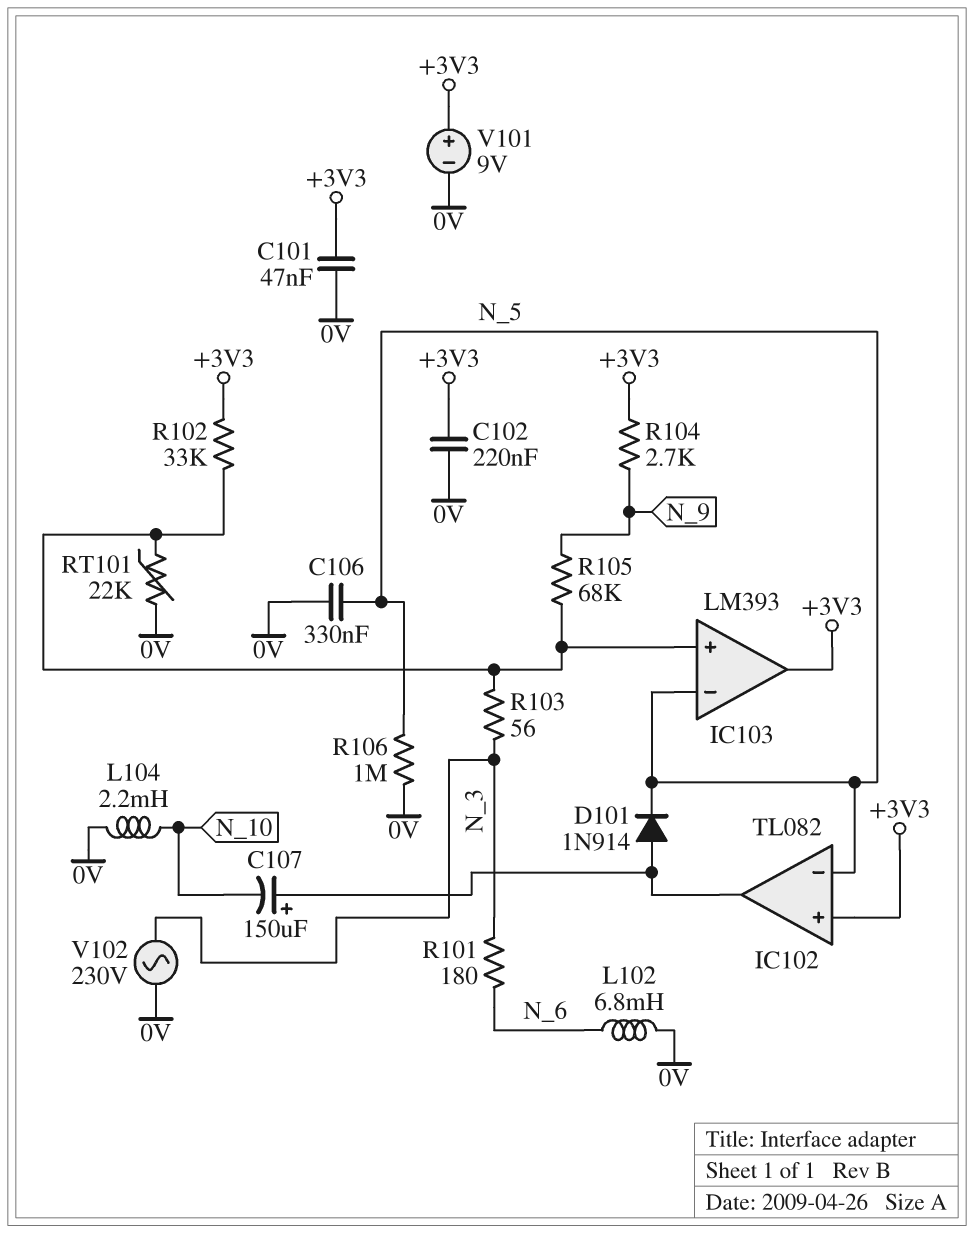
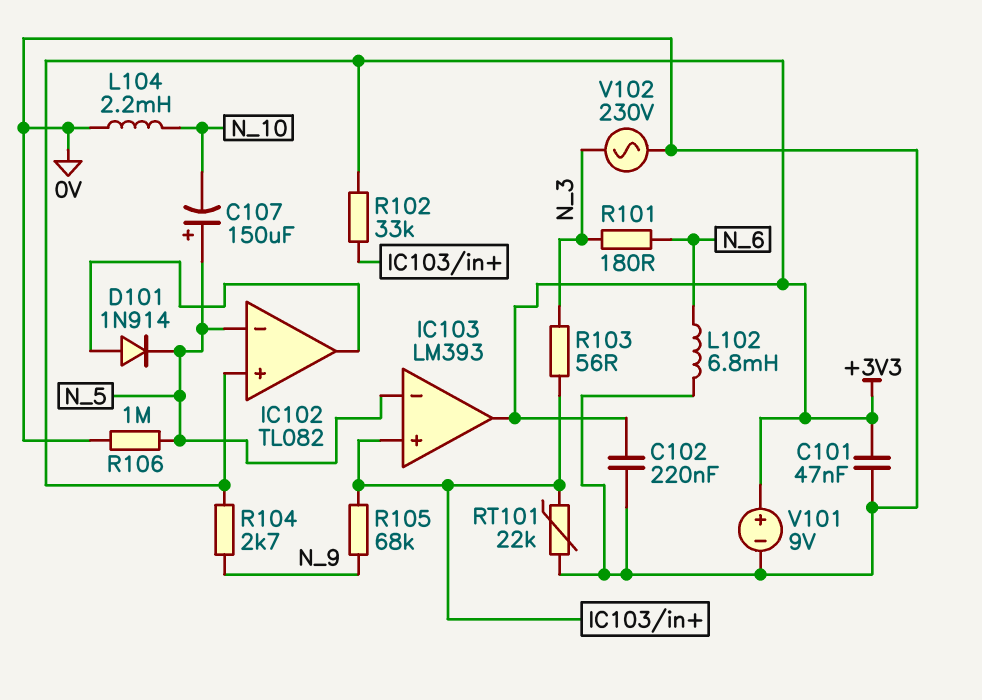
C106: 330nF (0V, N_5) -> none
C107: 150uF (plus IC102/out, minus N_10) -> 150uF (plus N_5, minus N_10)

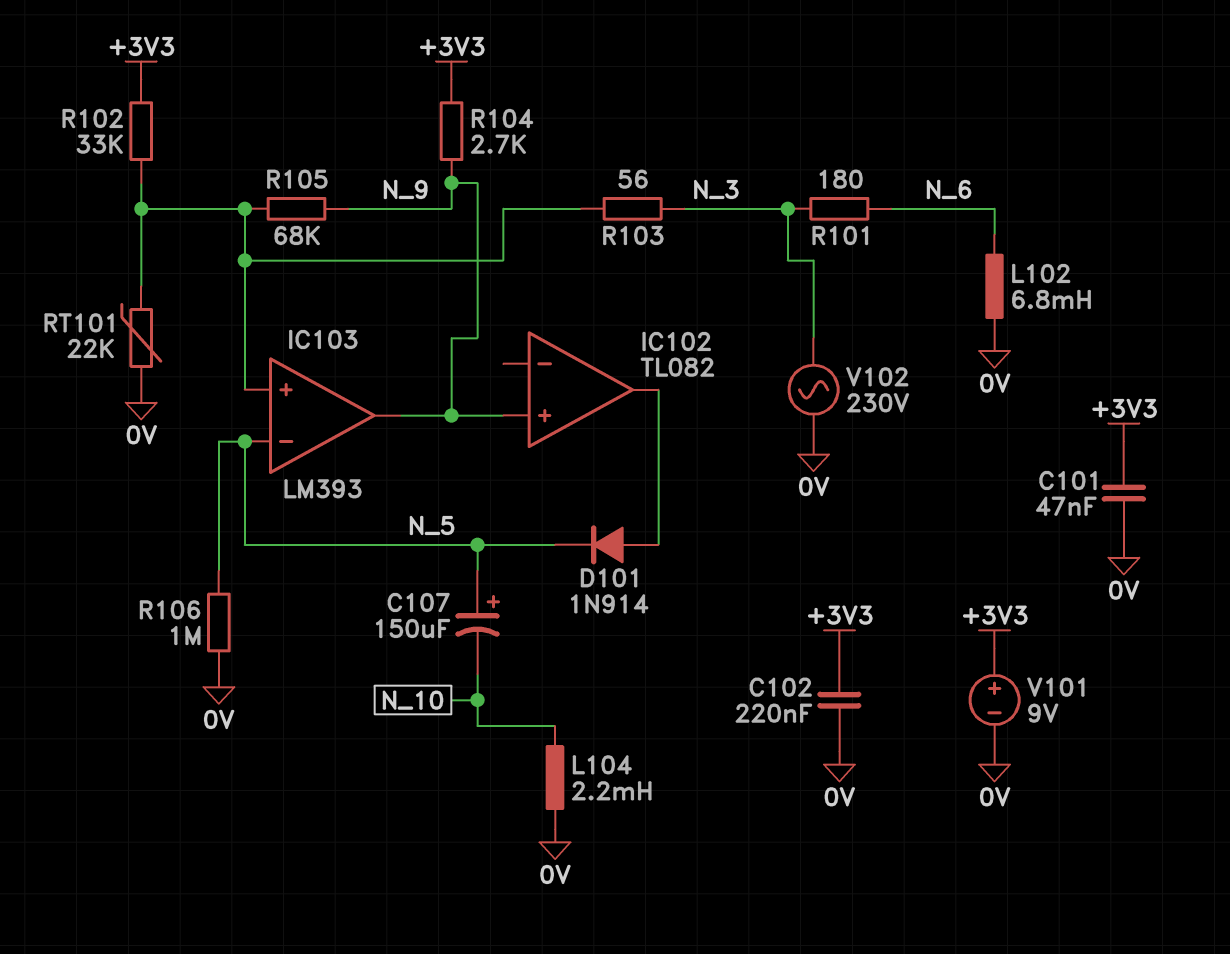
IC102 pin in+: +3V3 -> N_9
IC102 pin in-: N_5 -> none
IC103 pin out: +3V3 -> N_9

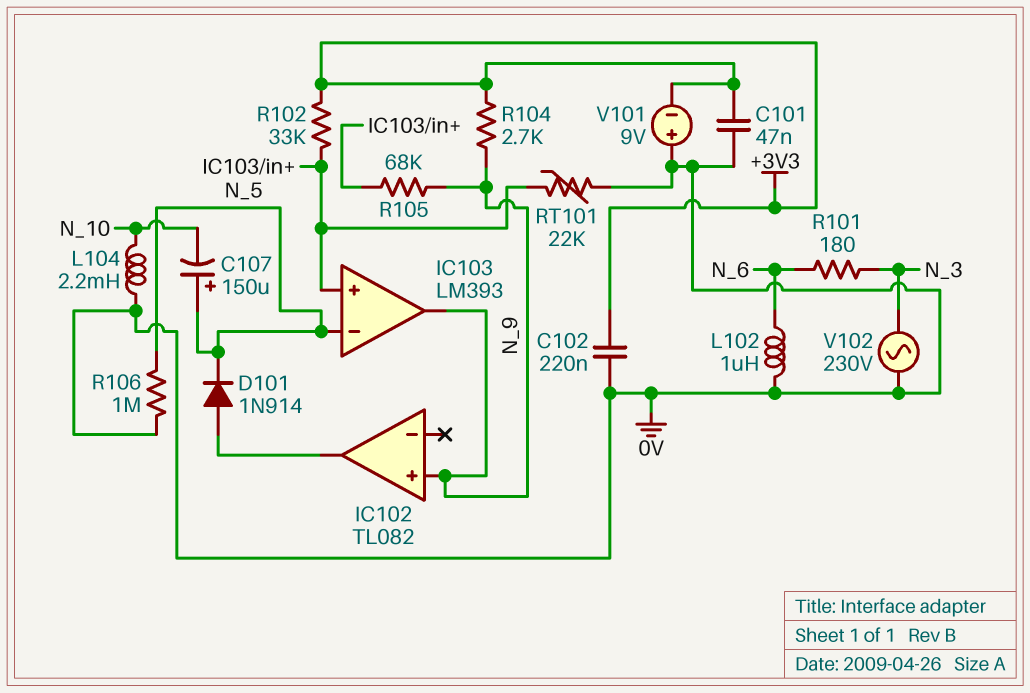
L102: 6.8mH (0V, N_6) -> 1uH (0V, N_6)
R103: 56 (IC103/in+, N_3) -> none
V101: 9V (plus +3V3, minus 0V) -> 9V (plus 0V, minus +3V3)

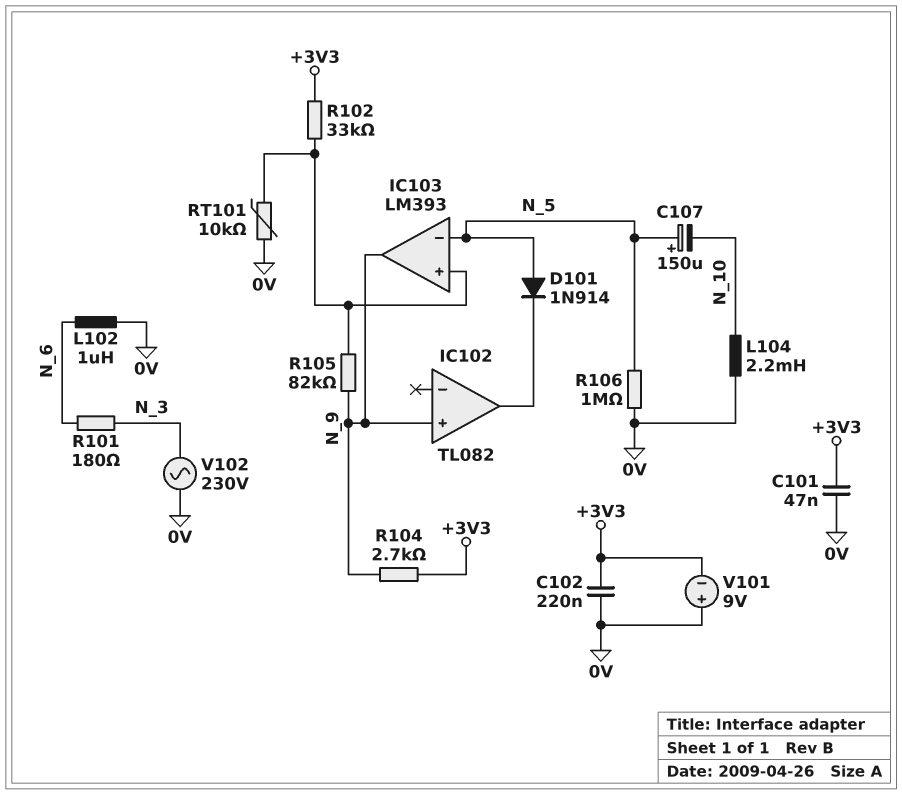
D101: diode 1N914 (A IC102/out, K N_5) -> diode 1N914 (A N_5, K IC102/out)
R105: 68k (IC103/in+, N_9) -> 82k (IC103/in+, N_9)
RT101: 22k (0V, IC103/in+) -> 10k (0V, IC103/in+)

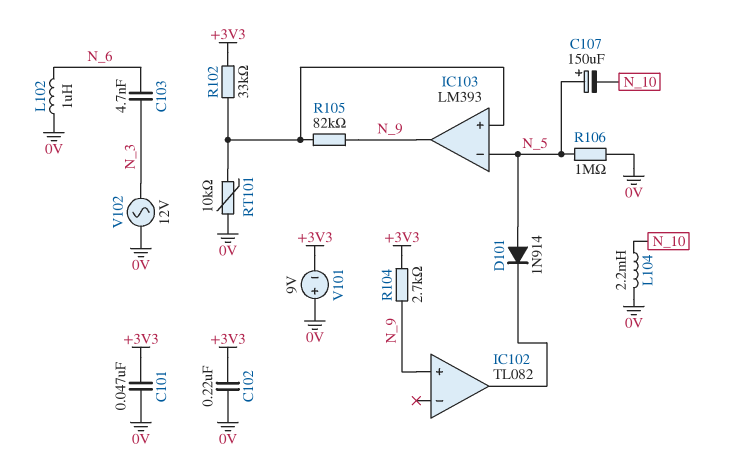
C103: none -> 4.7nF (N_3, N_6)
R101: 180 (N_3, N_6) -> none
V102: AC 230V (0V, N_3) -> AC 12V (0V, N_3)

